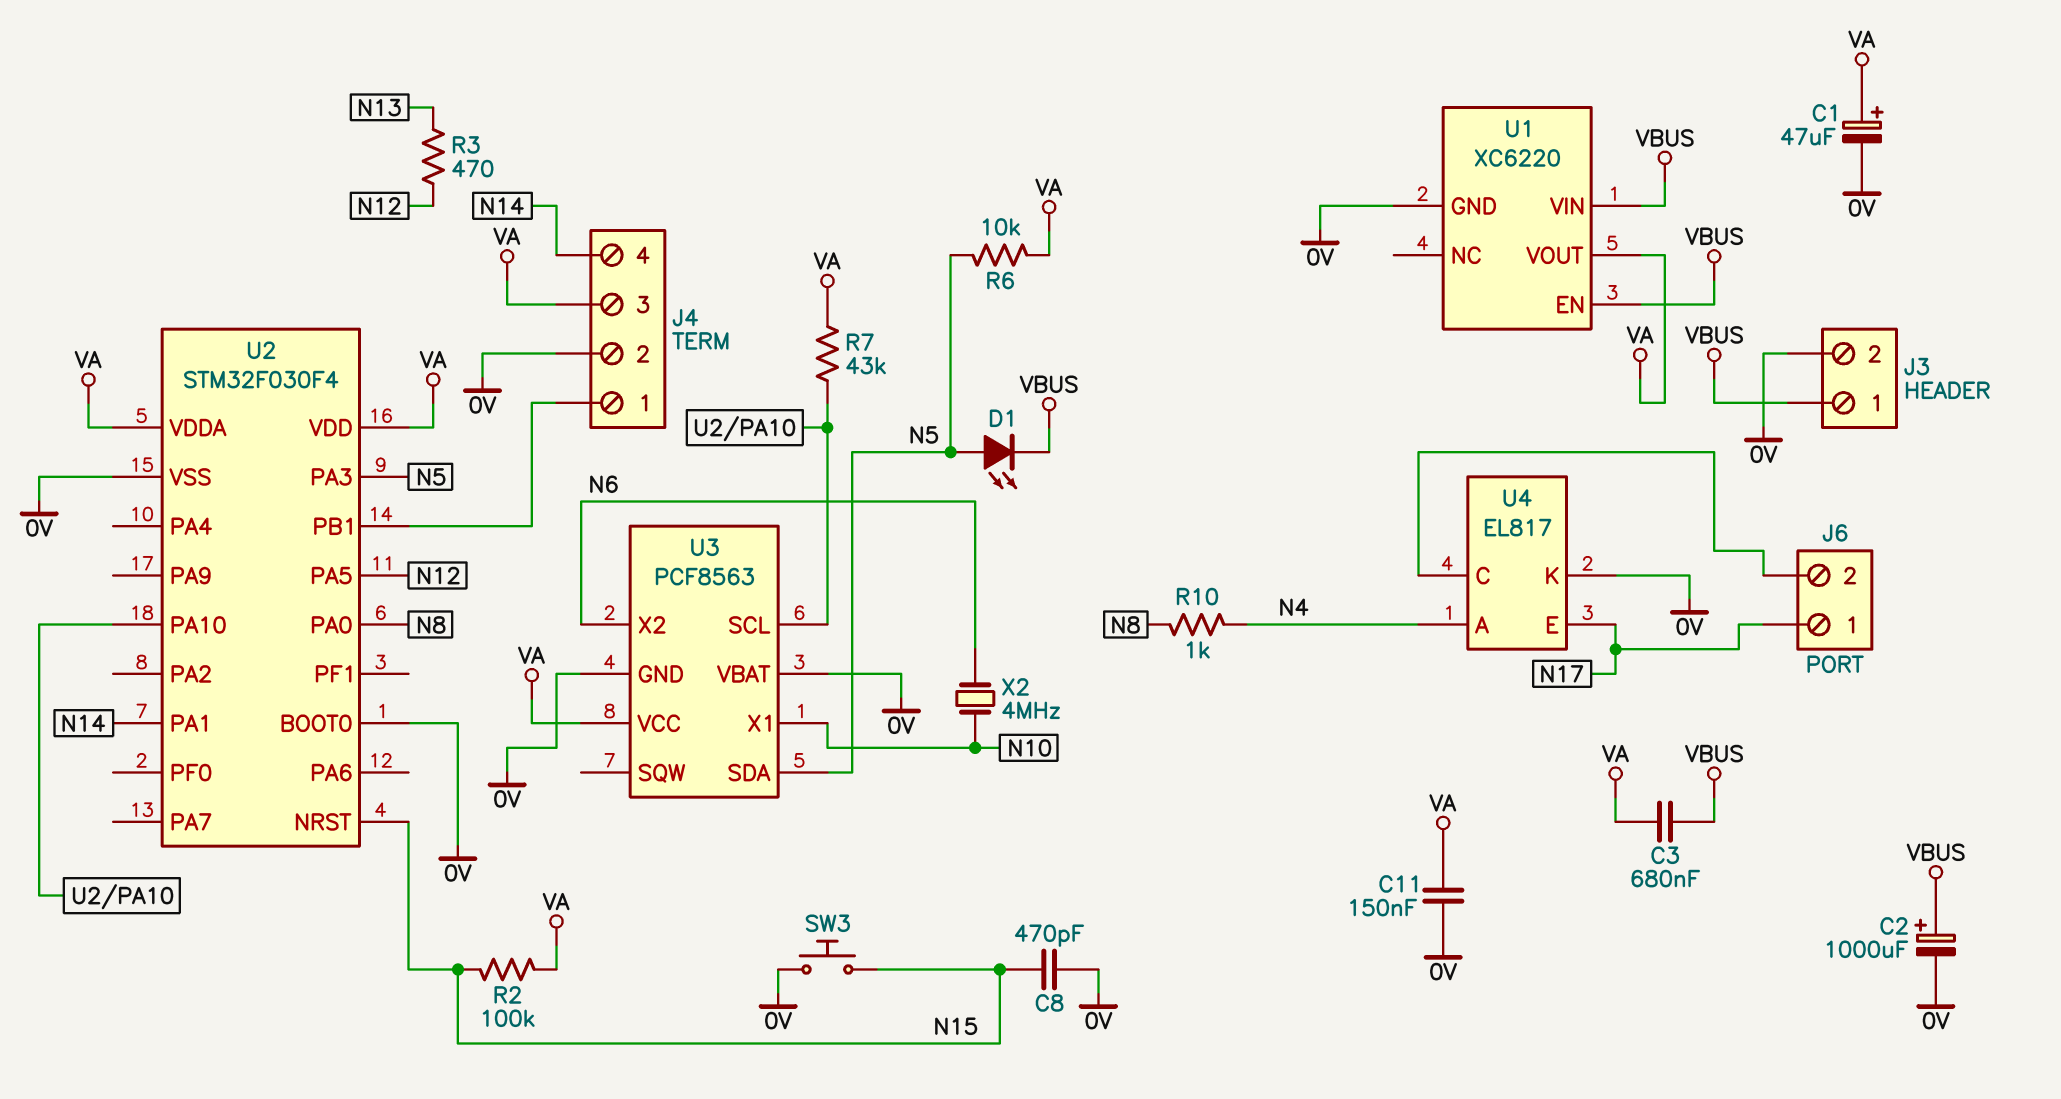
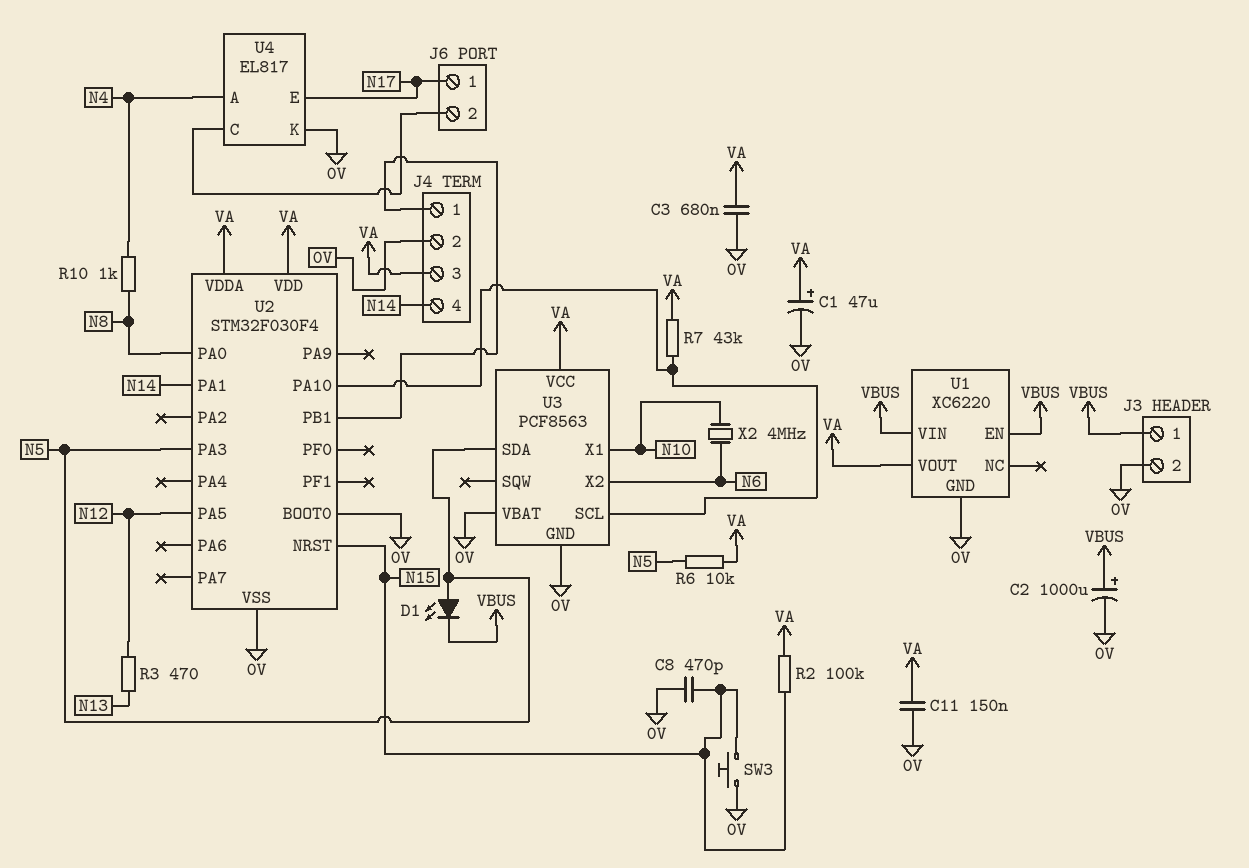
C3: 680nF (VA, VBUS) -> 680nF (0V, VA)

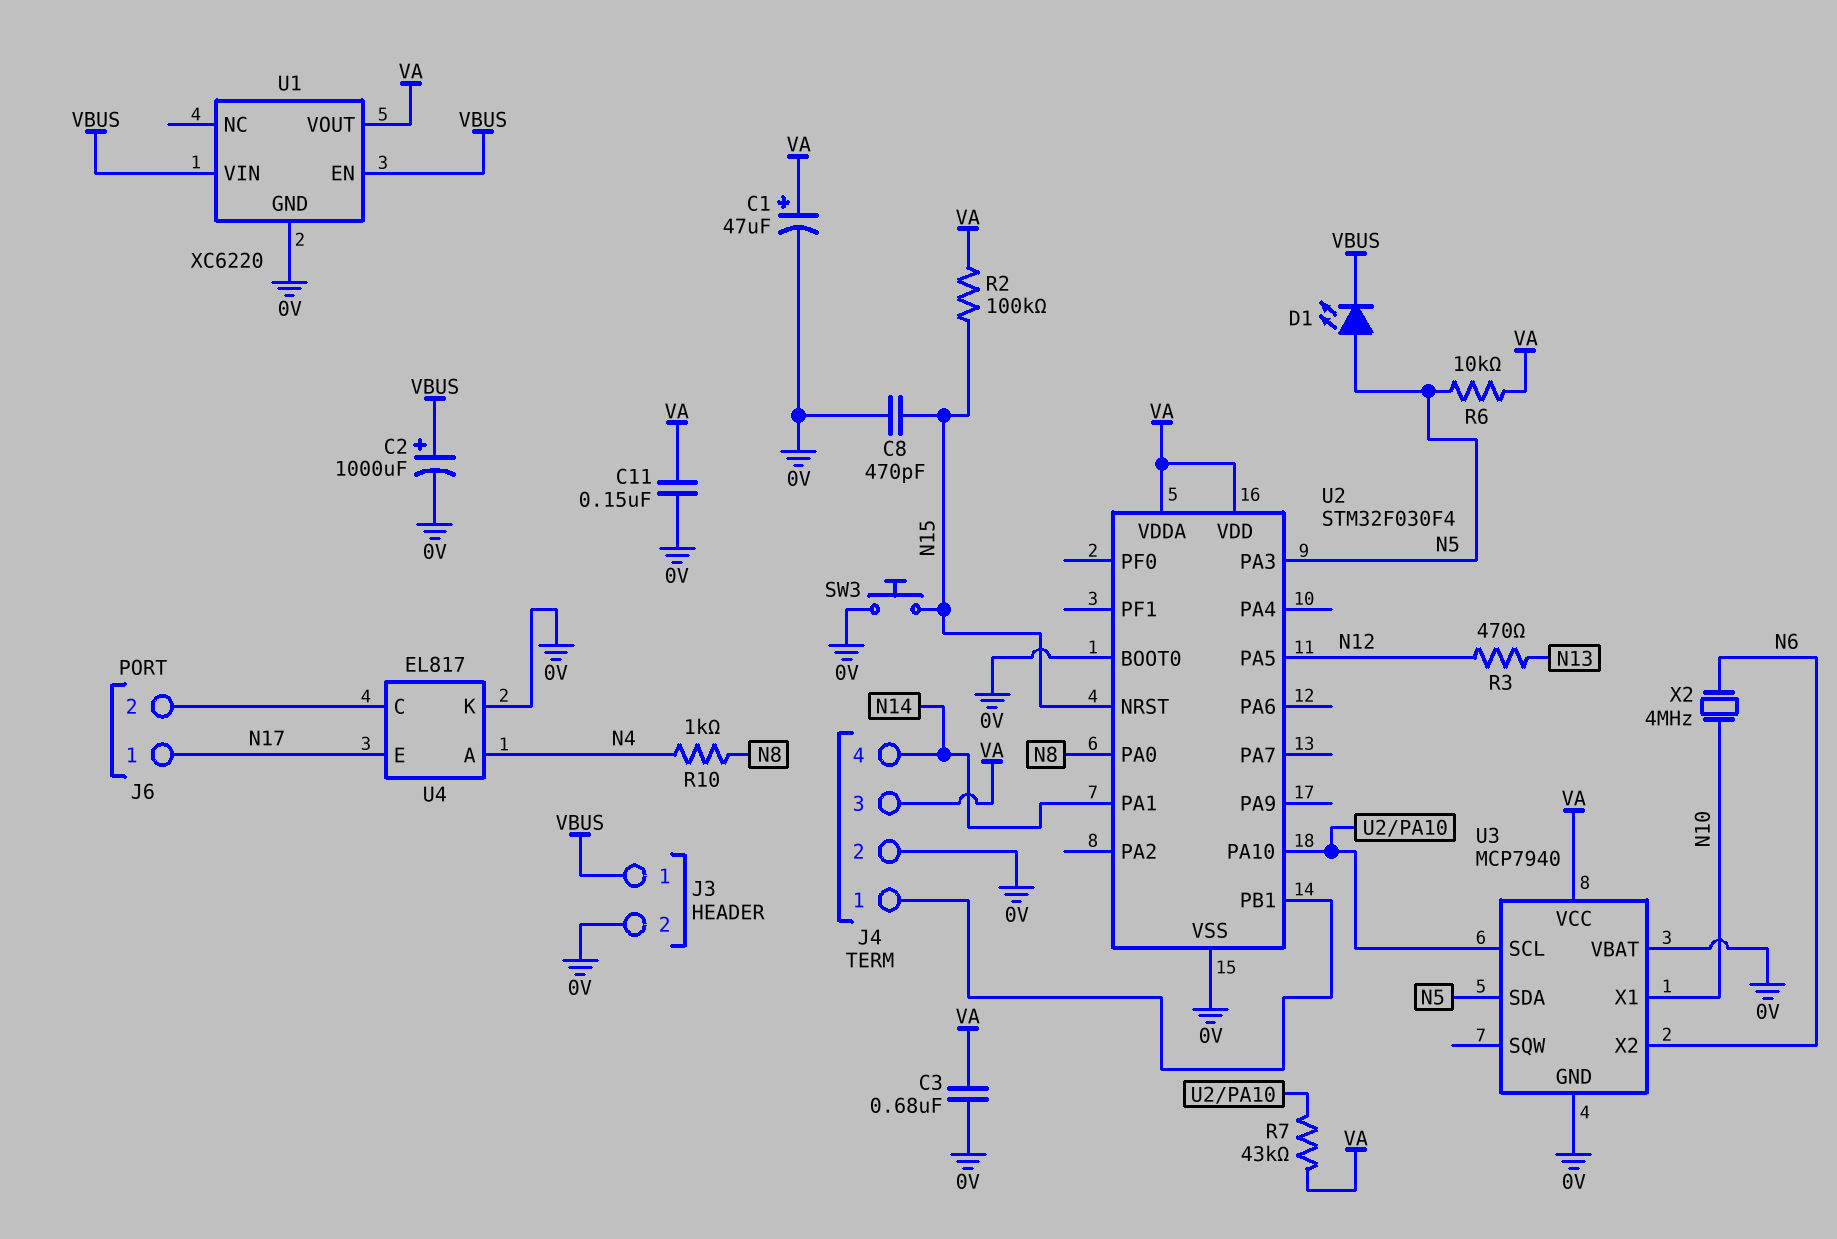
U3: PCF8563 -> MCP7940

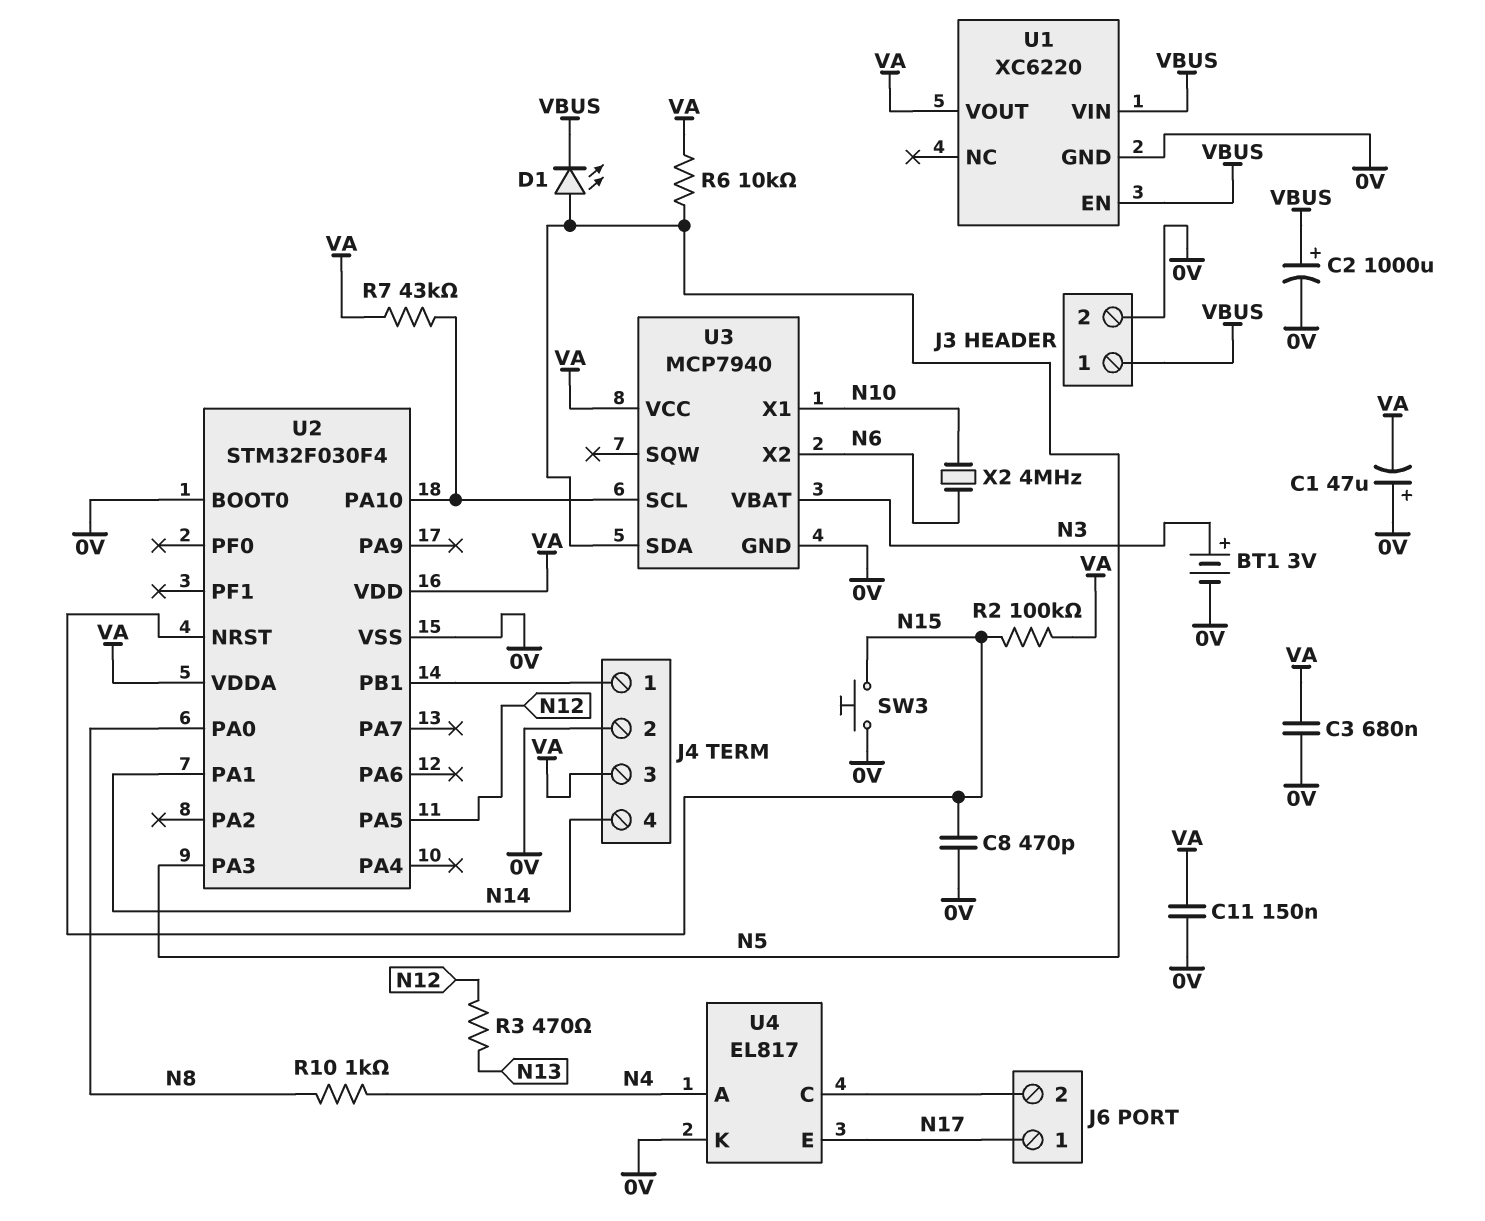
BT1: none -> 3V (plus N3, minus 0V)
C1: 47uF (plus VA, minus 0V) -> 47uF (plus 0V, minus VA)
U3 pin VBAT: 0V -> N3

